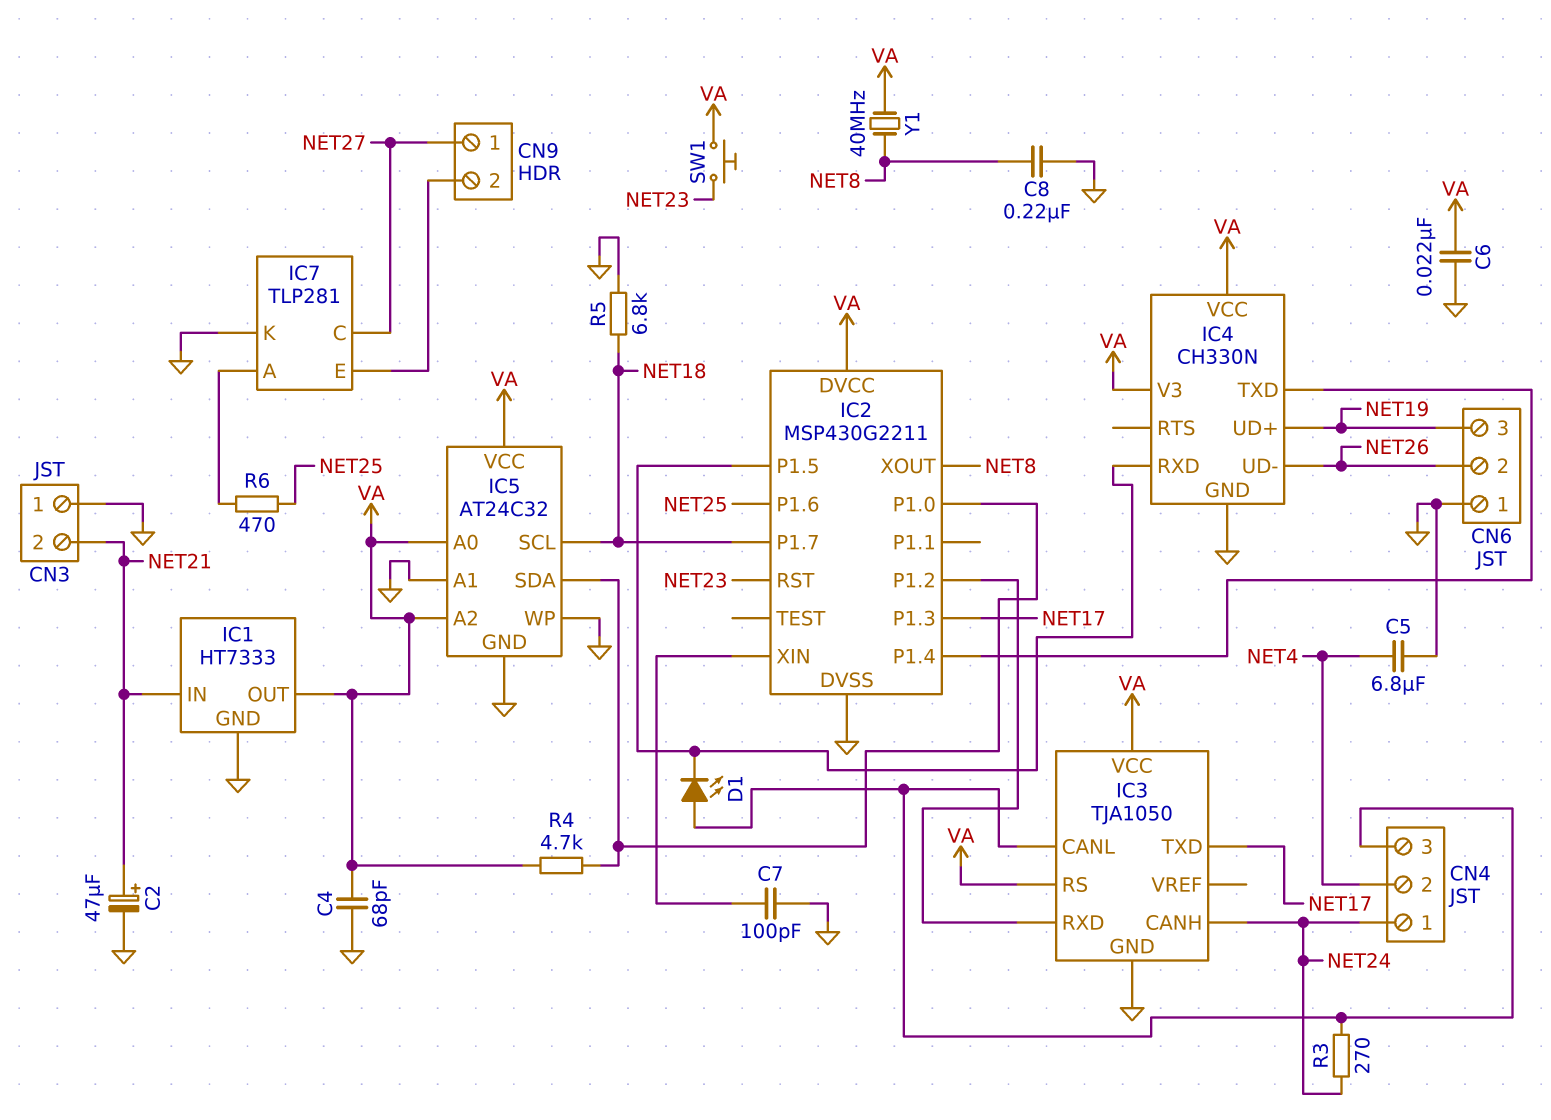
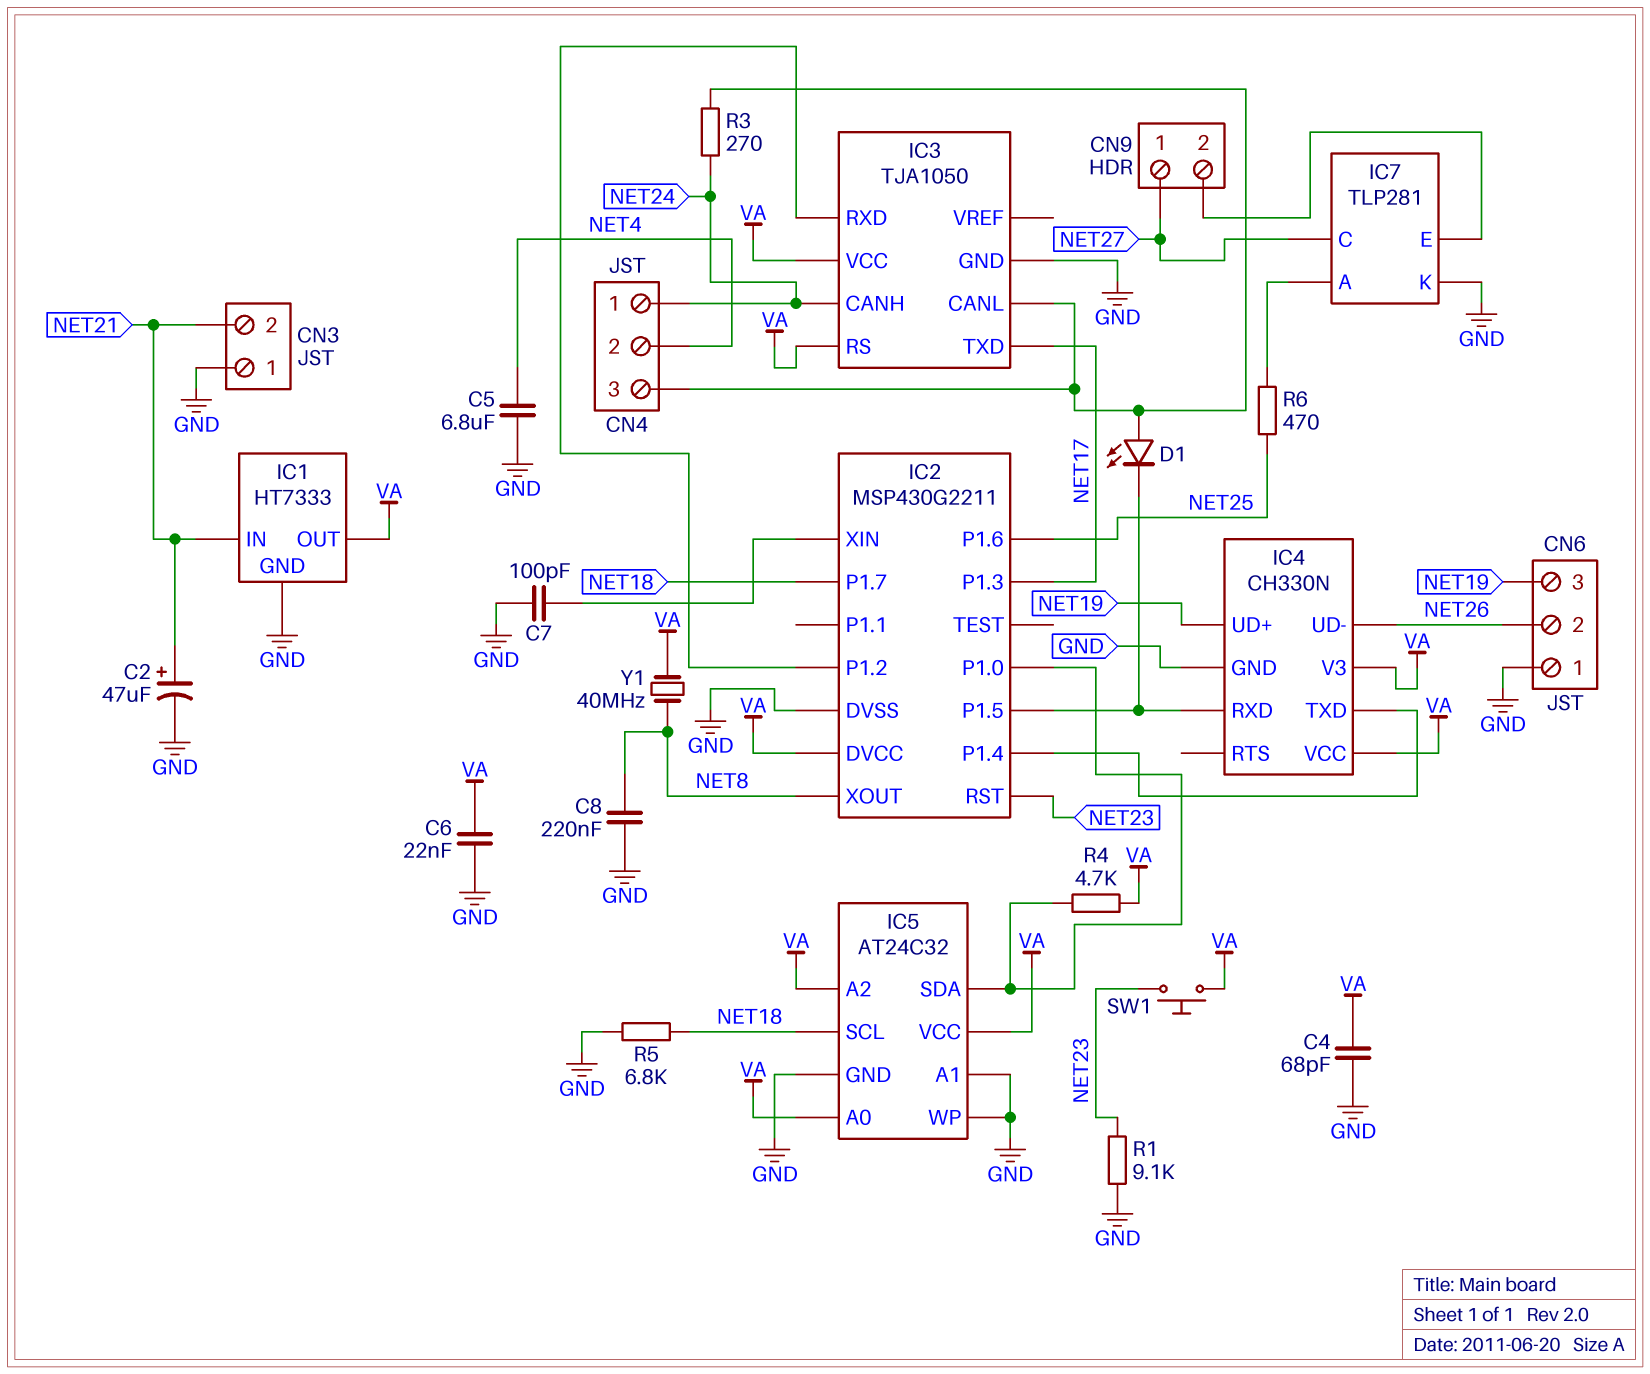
R1: none -> 9.1k (GND, NET23)

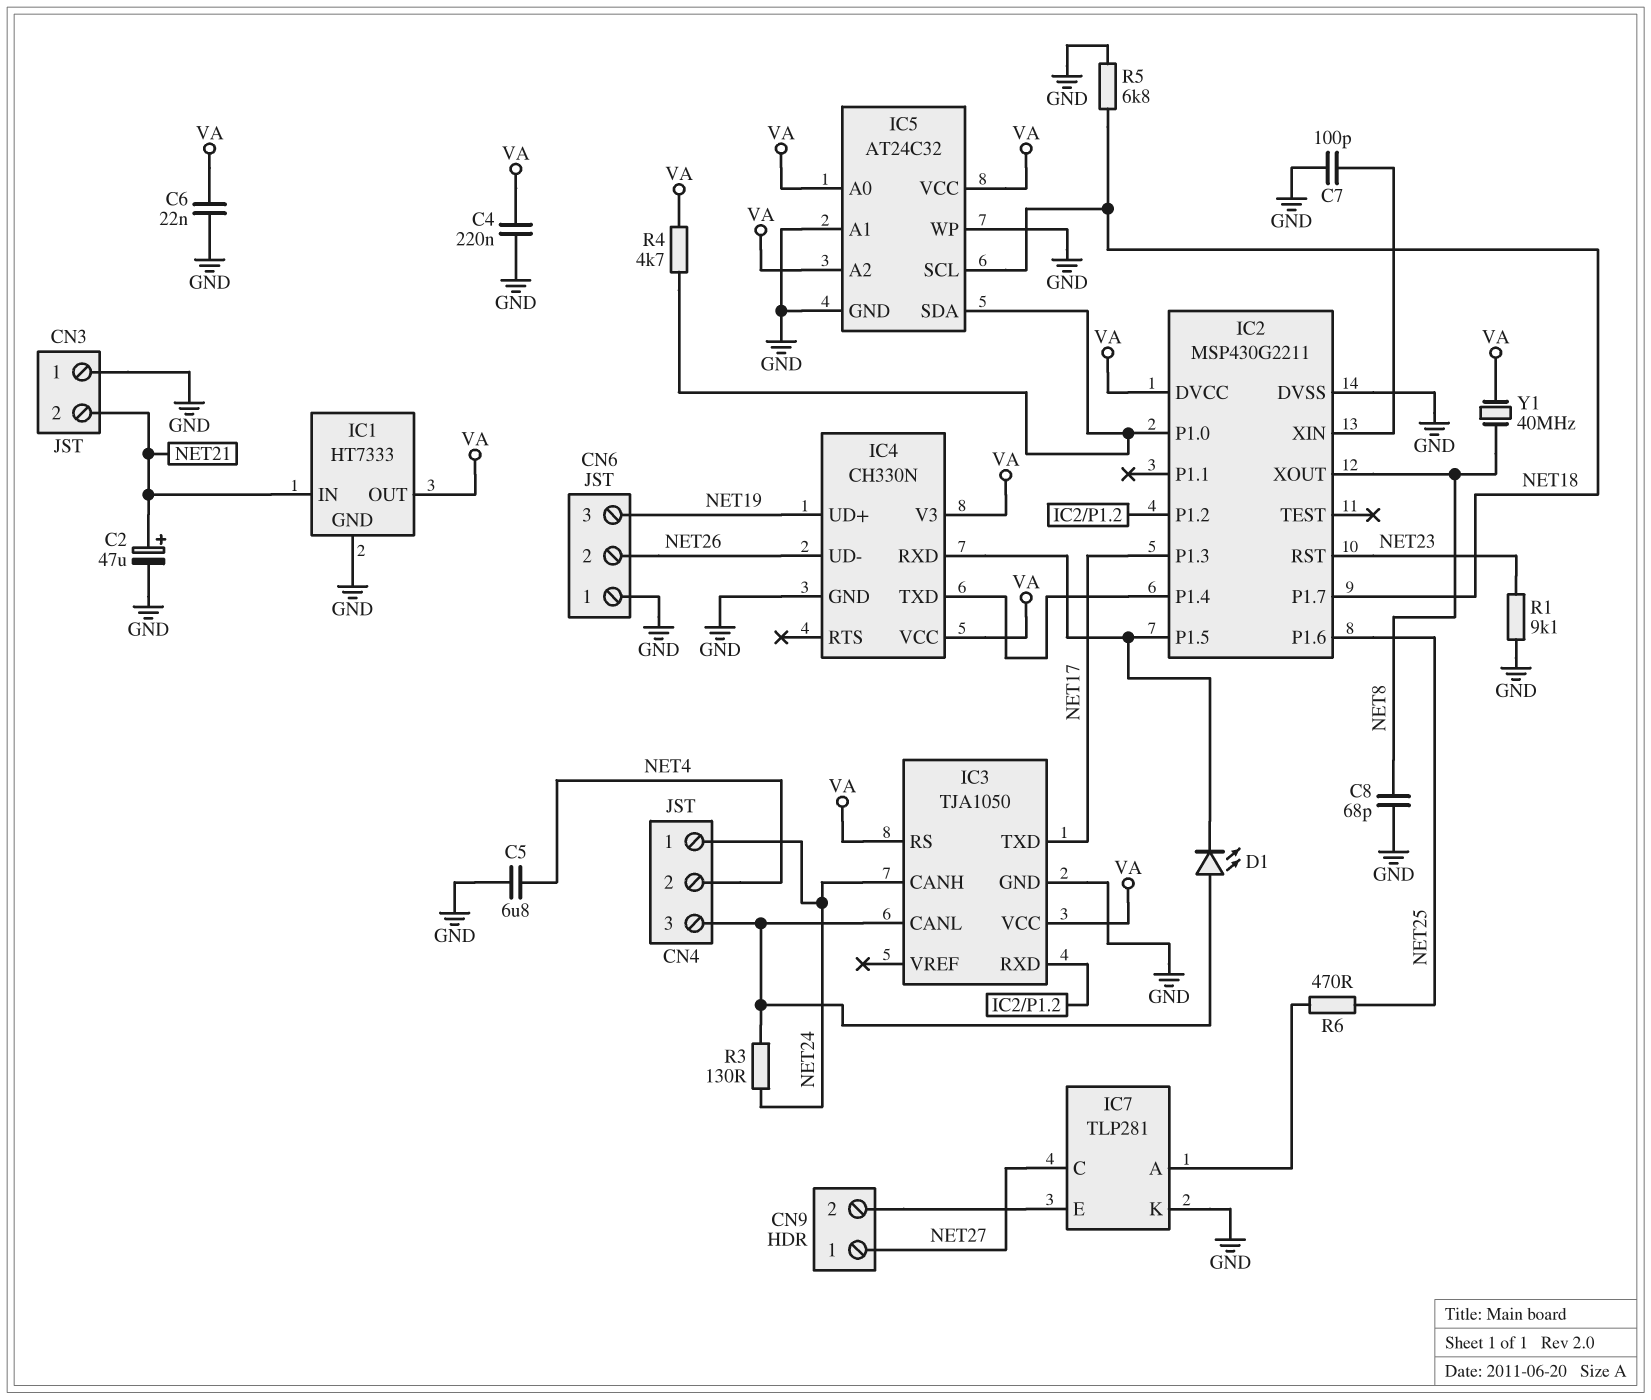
C4: 68pF (GND, VA) -> 220nF (GND, VA)
C8: 220nF (GND, NET8) -> 68pF (GND, NET8)
R3: 270 (CN4/3, NET24) -> 130 (CN4/3, NET24)
SW1: button (NET23, VA) -> none

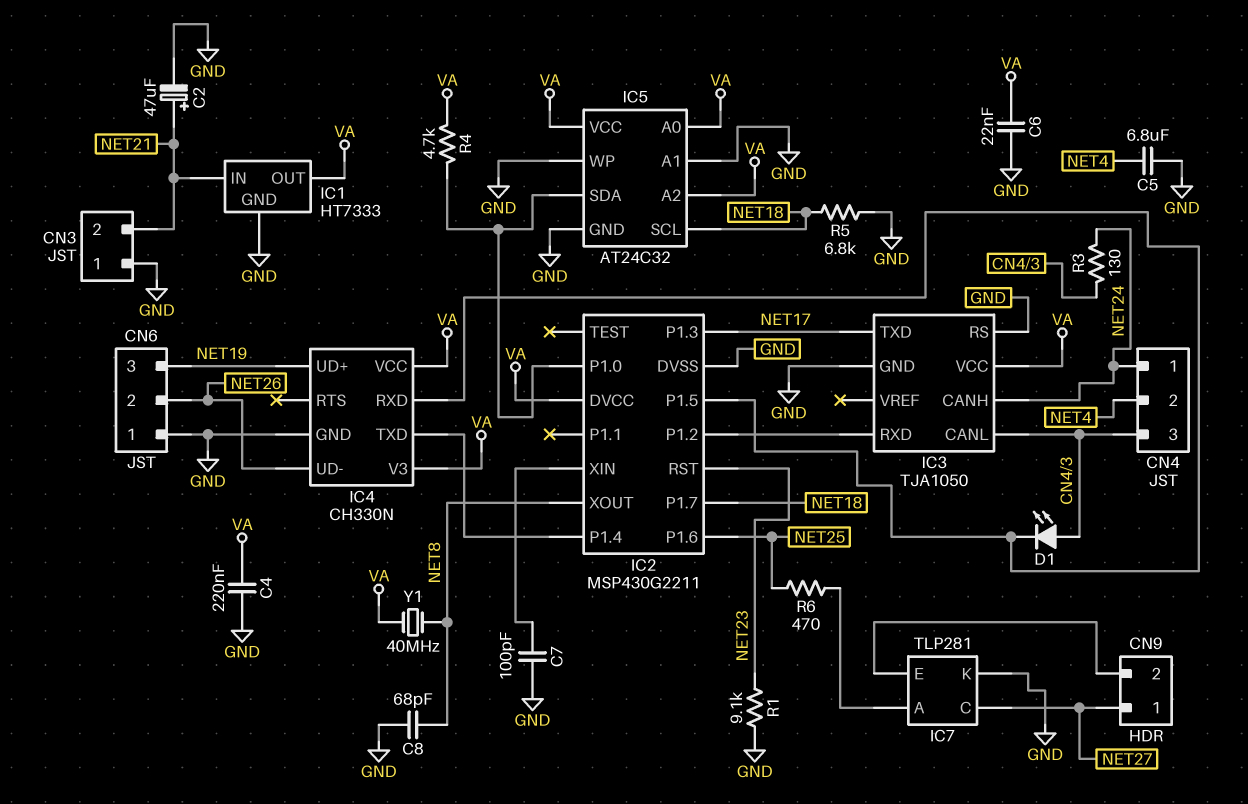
IC3 pin RS: VA -> GND

